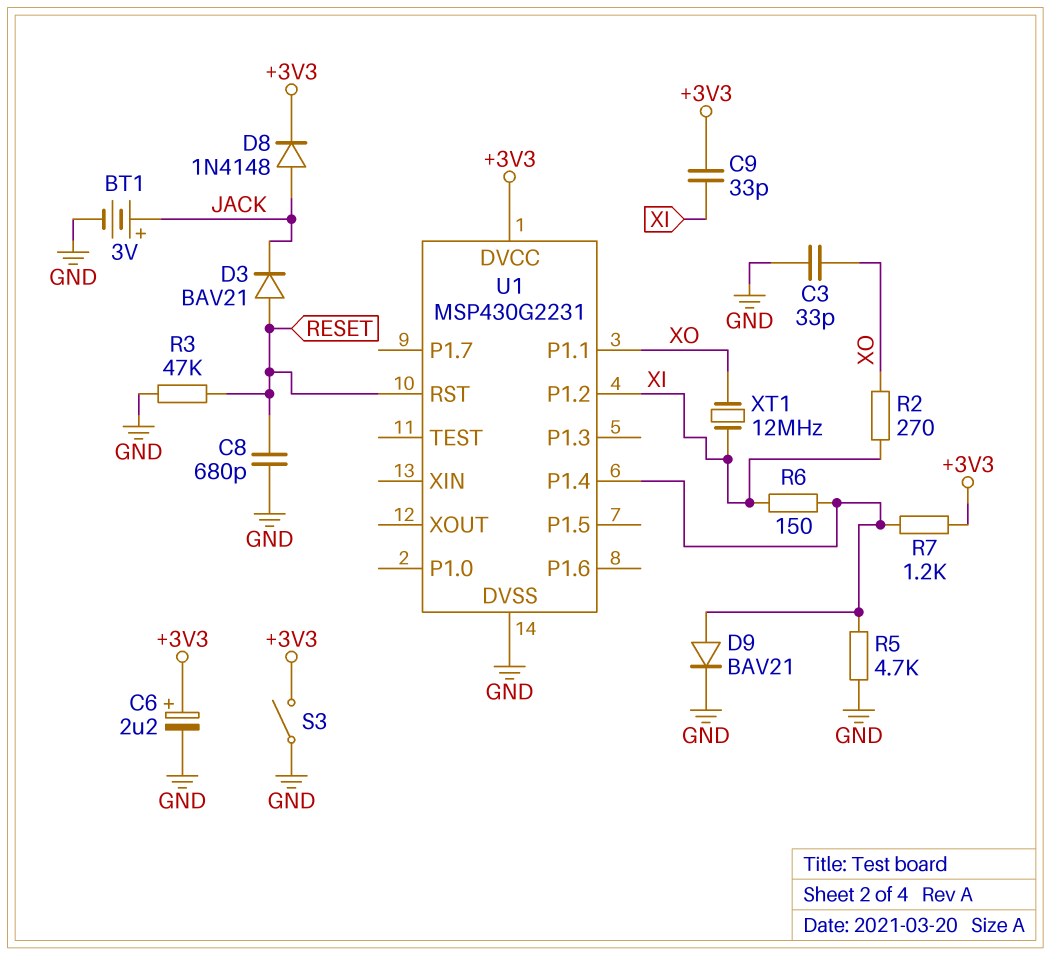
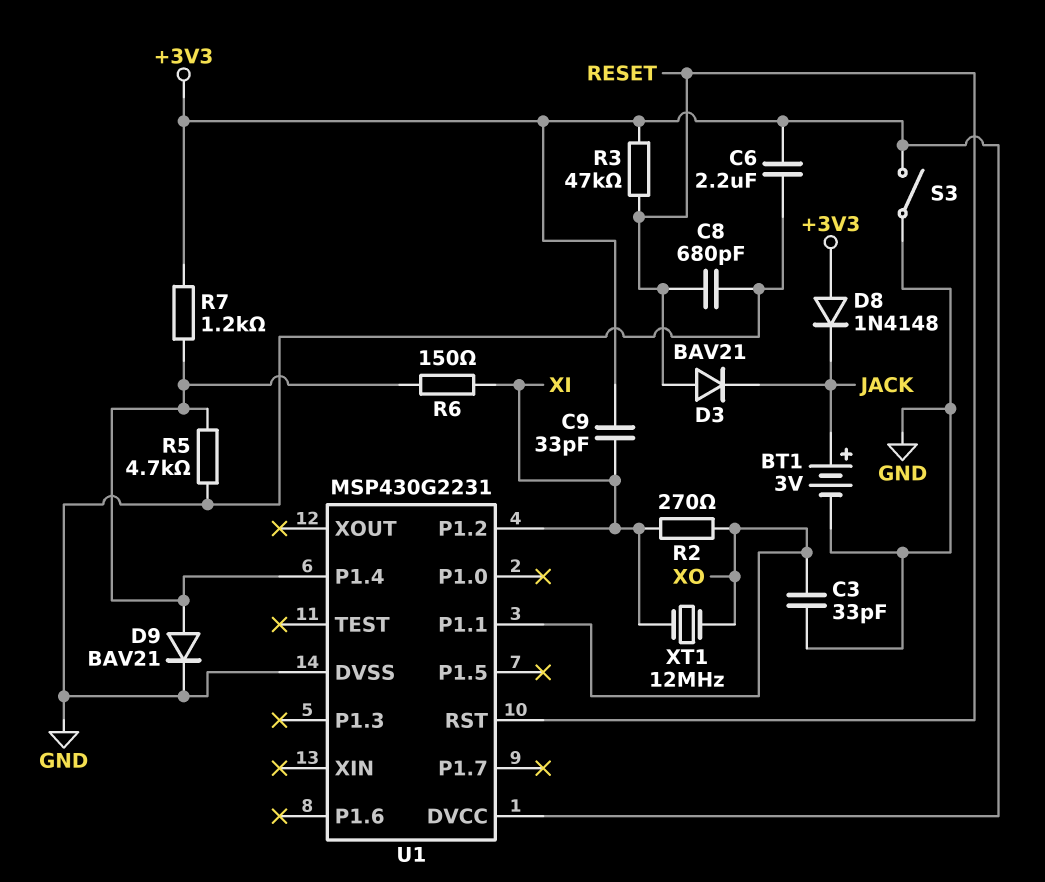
C6: 2.2uF (plus +3V3, minus GND) -> 2.2uF (+3V3, GND)
D8: diode 1N4148 (A JACK, K +3V3) -> diode 1N4148 (A +3V3, K JACK)
R3: 47k (GND, RESET) -> 47k (+3V3, RESET)

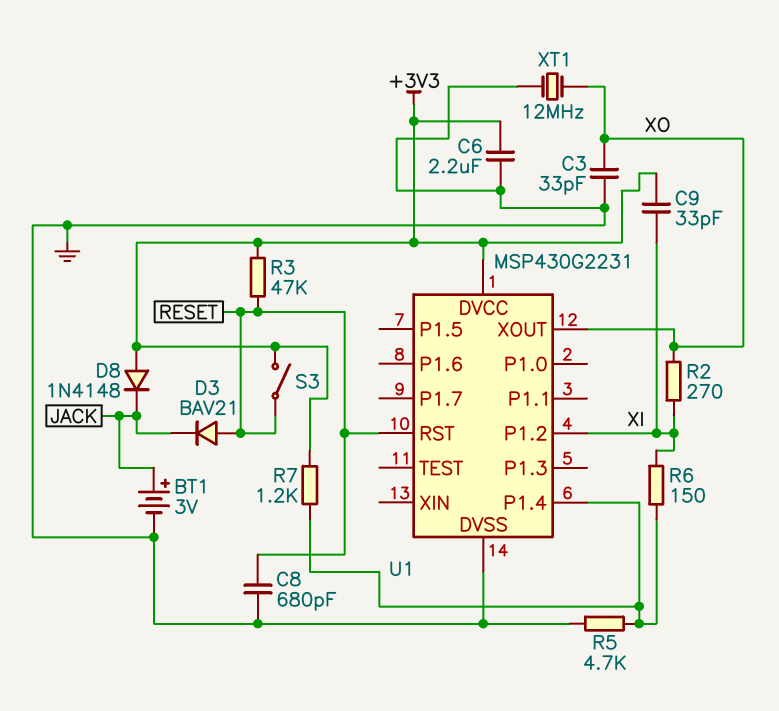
D9: diode BAV21 (A U1/P1.4, K GND) -> none
S3: switch (+3V3, GND) -> switch (+3V3, RESET)
U1 pin P1.1: XO -> none
U1 pin XOUT: none -> XO
XT1: 12MHz (XI, XO) -> 12MHz (GND, XO)

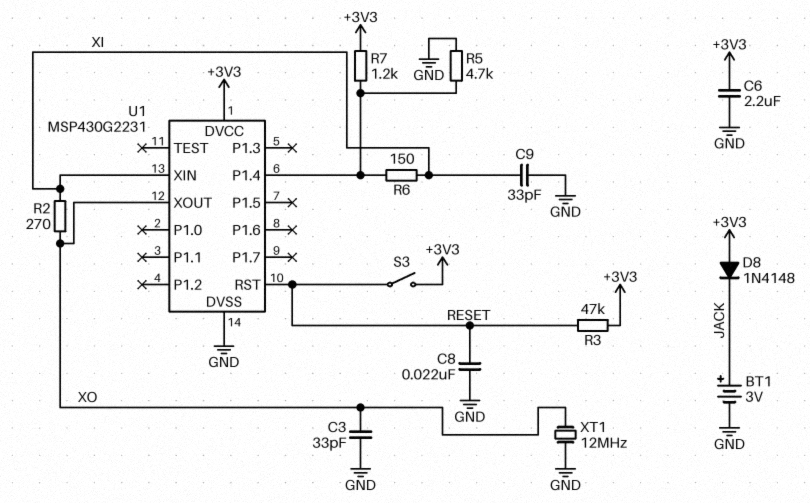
C8: 680pF (GND, RESET) -> 22nF (GND, RESET)
C9: 33pF (+3V3, XI) -> 33pF (GND, XI)
D3: diode BAV21 (A RESET, K JACK) -> none
U1 pin P1.2: XI -> none
U1 pin XIN: none -> XI

